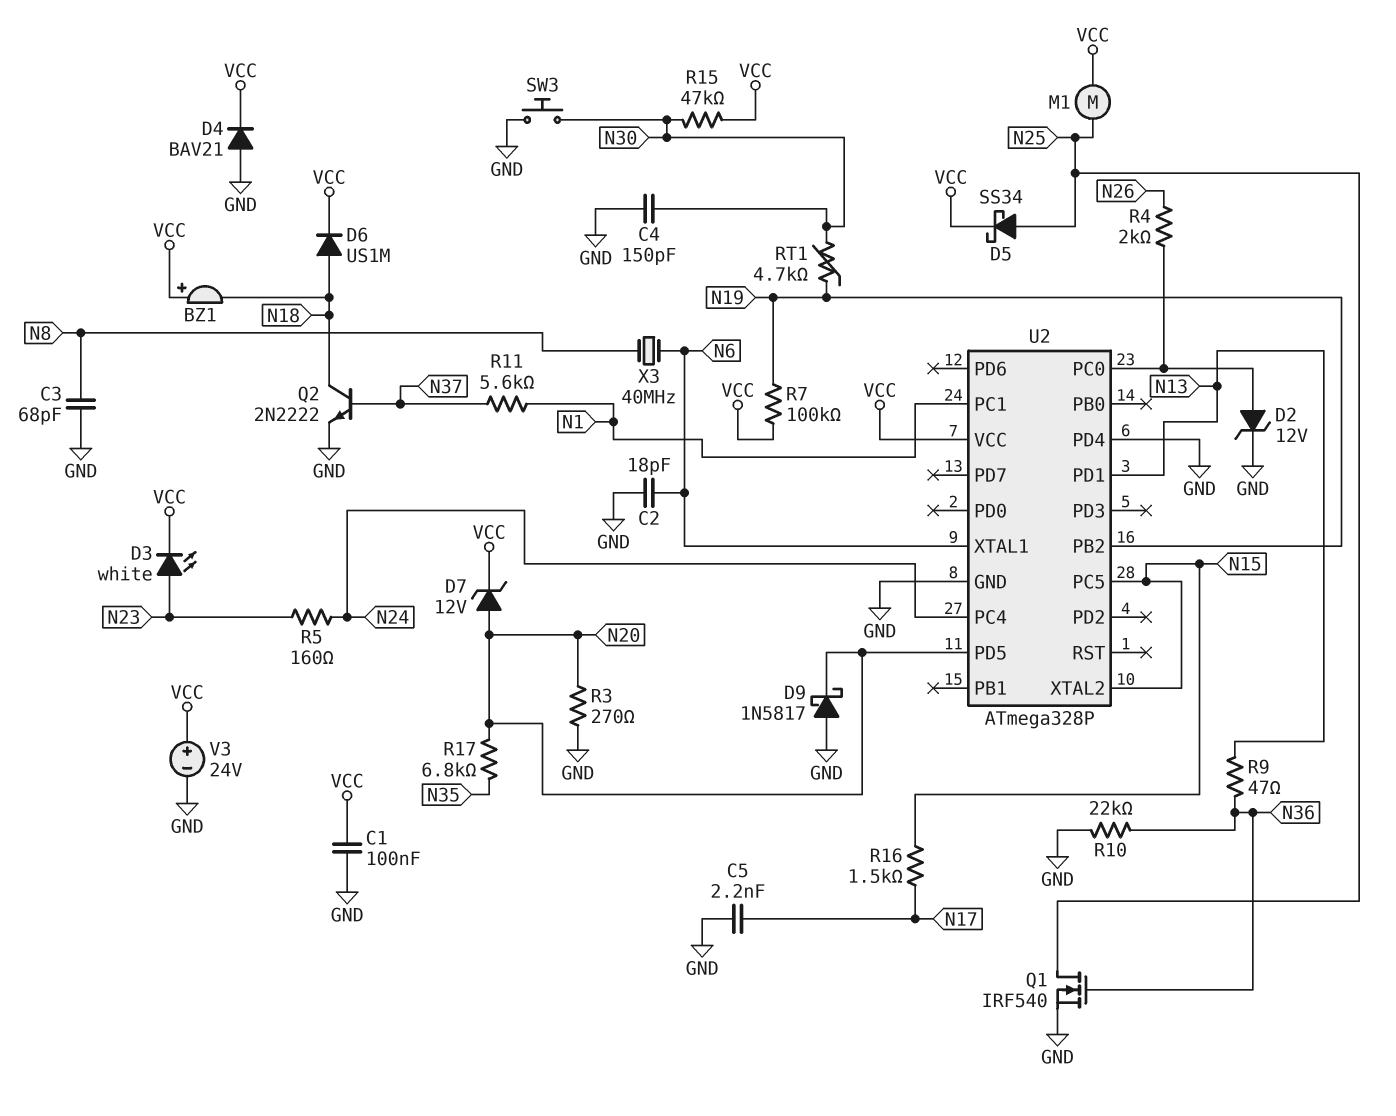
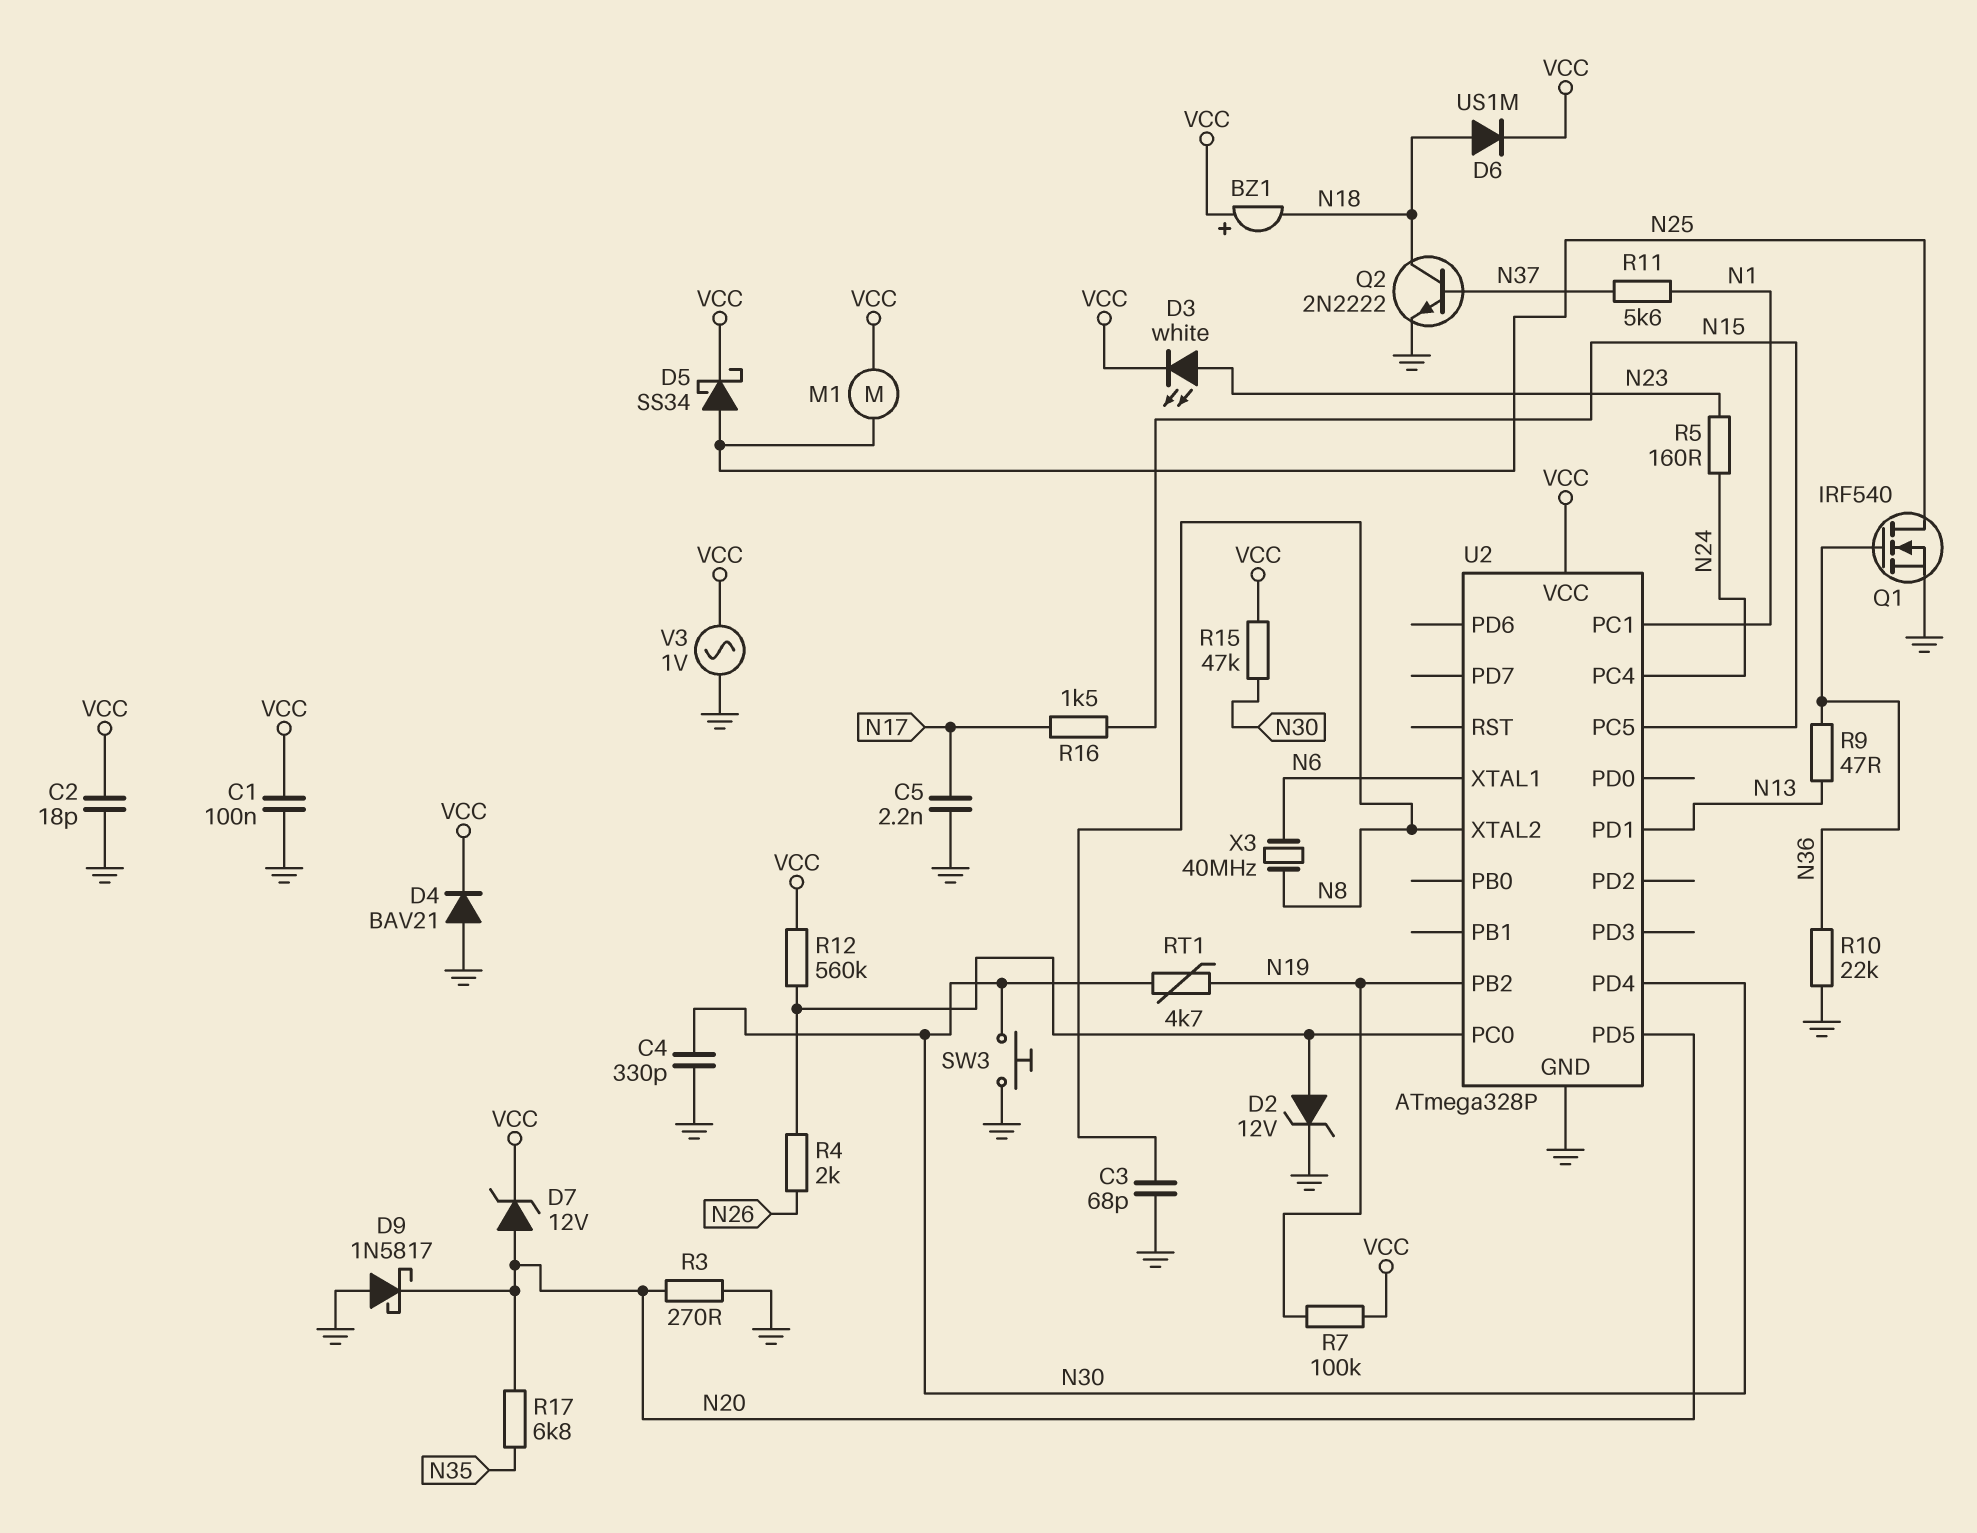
C2: 18pF (GND, N6) -> 18pF (GND, VCC)
C4: 150pF (GND, N30) -> 330pF (GND, N30)
R12: none -> 560k (U2/PC0, VCC)
U2 pin PD4: GND -> N30
U2 pin XTAL2: N15 -> N8
V3: 24V (plus VCC, minus GND) -> AC 1V (GND, VCC)

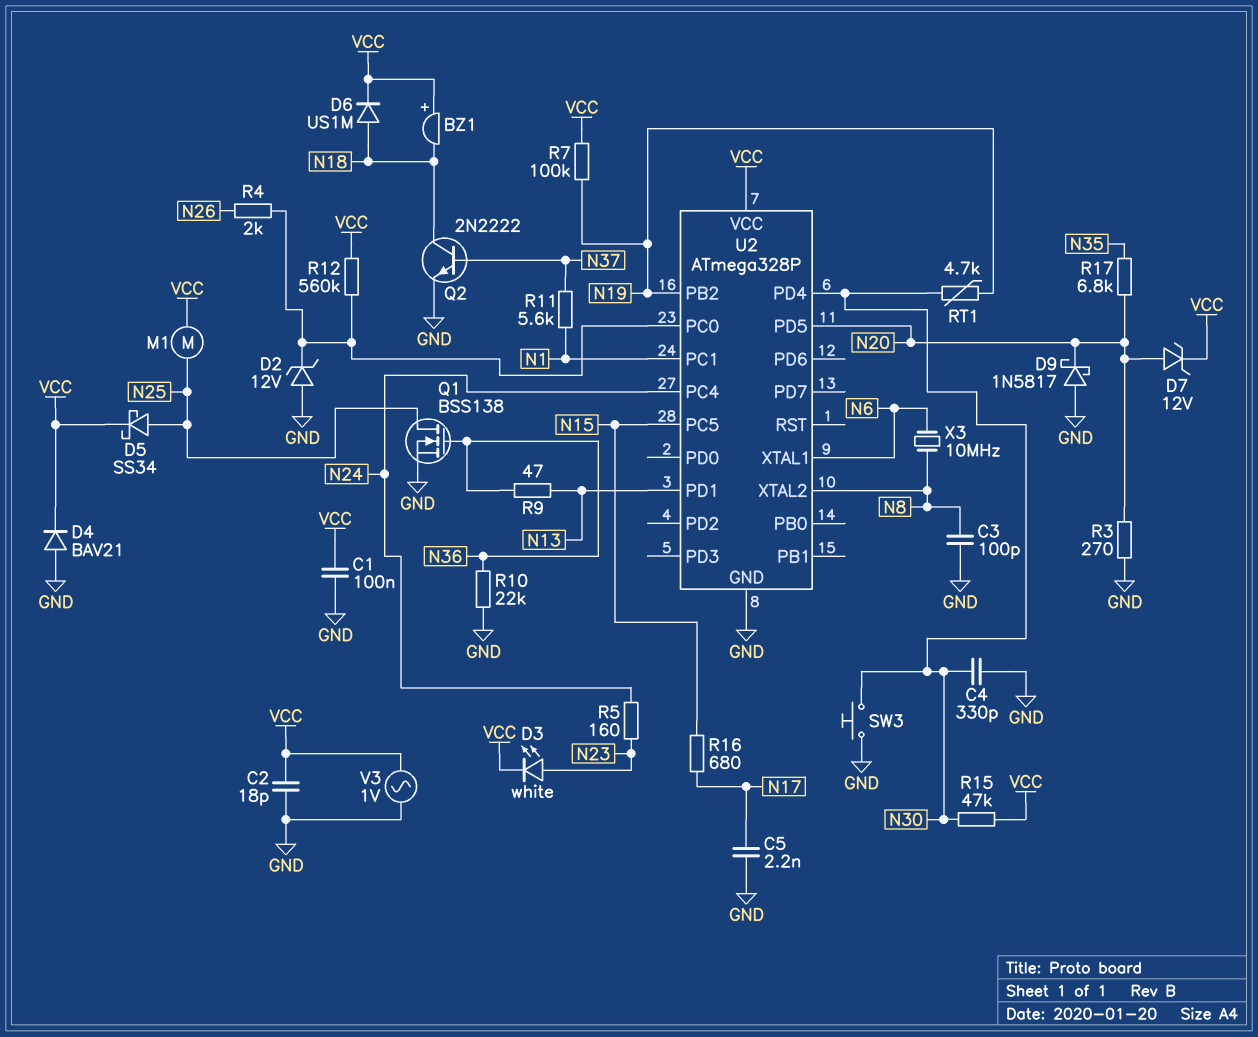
C3: 68pF (GND, N8) -> 100pF (GND, N8)
D2: zener 12V (A U2/PC0, K GND) -> zener 12V (A GND, K U2/PC0)
Q1: NMOS IRF540 (G N36, D N25, S GND) -> NMOS BSS138 (G N36, D N25, S GND)
R16: 1.5k (N15, N17) -> 680 (N15, N17)
X3: 40MHz (N6, N8) -> 10MHz (N6, N8)

